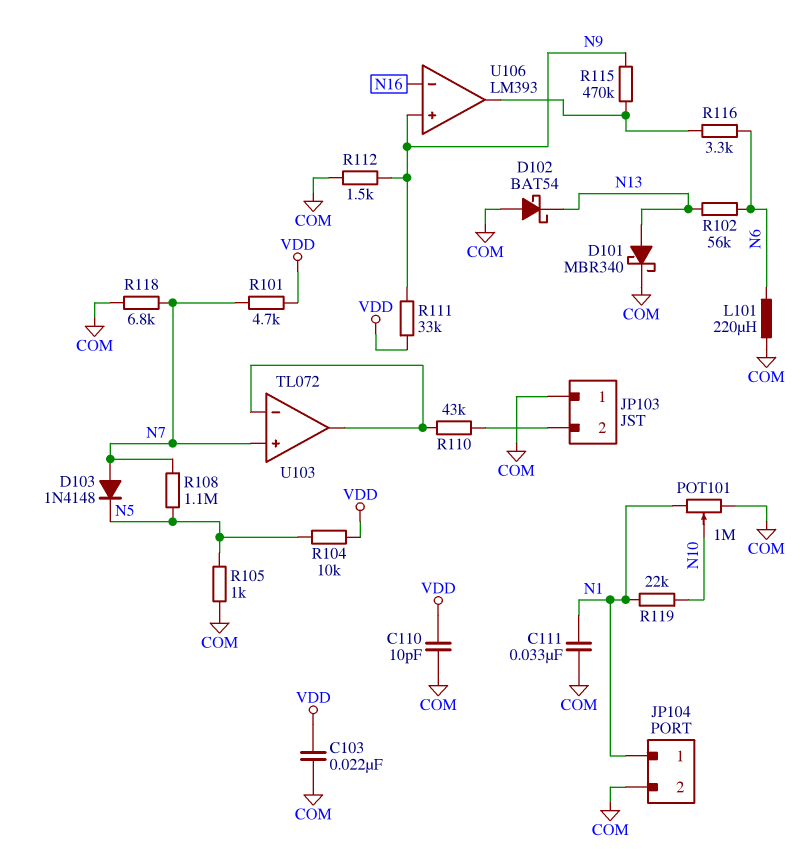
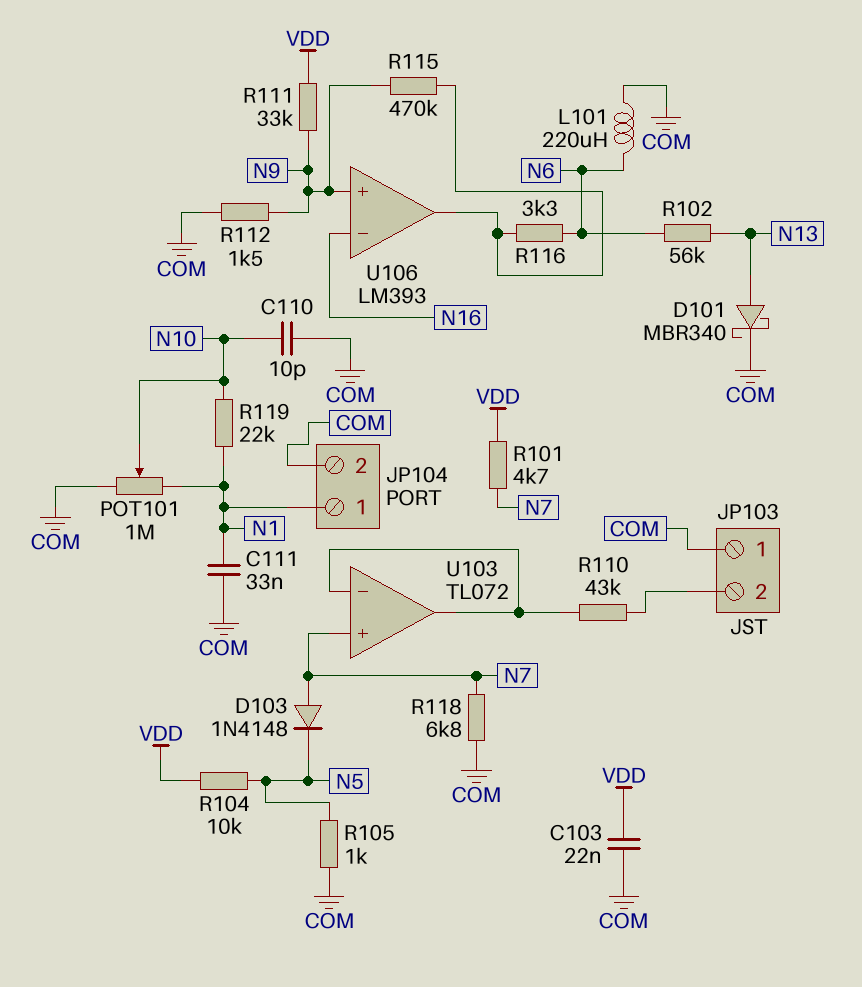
C110: 10pF (COM, VDD) -> 10pF (COM, N10)
D102: schottky BAT54 (A COM, K N13) -> none
R108: 1.1M (N5, N7) -> none

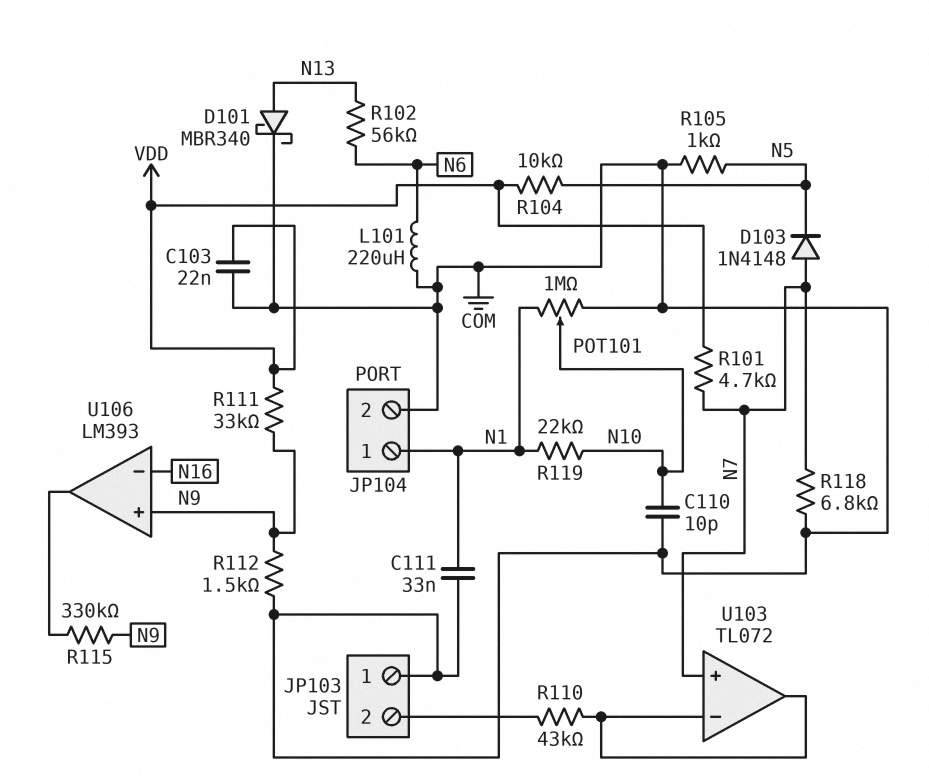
R115: 470k (N9, U106/out) -> 330k (N9, U106/out)
R116: 3.3k (N6, U106/out) -> none

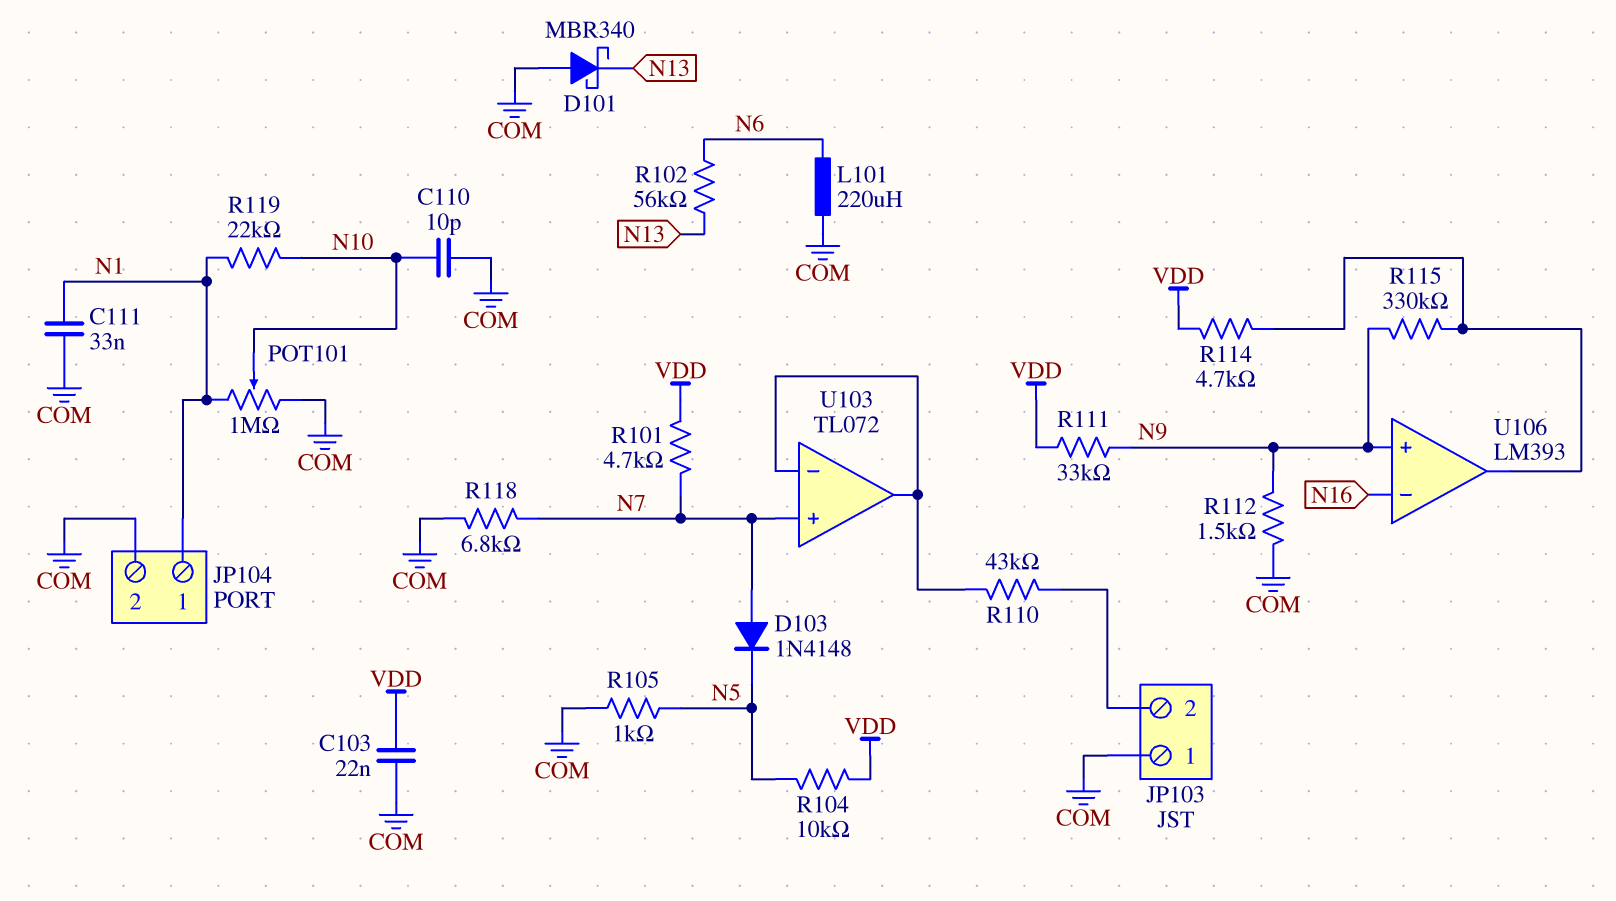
D101: schottky MBR340 (A N13, K COM) -> schottky MBR340 (A COM, K N13)
R114: none -> 4.7k (U106/out, VDD)

